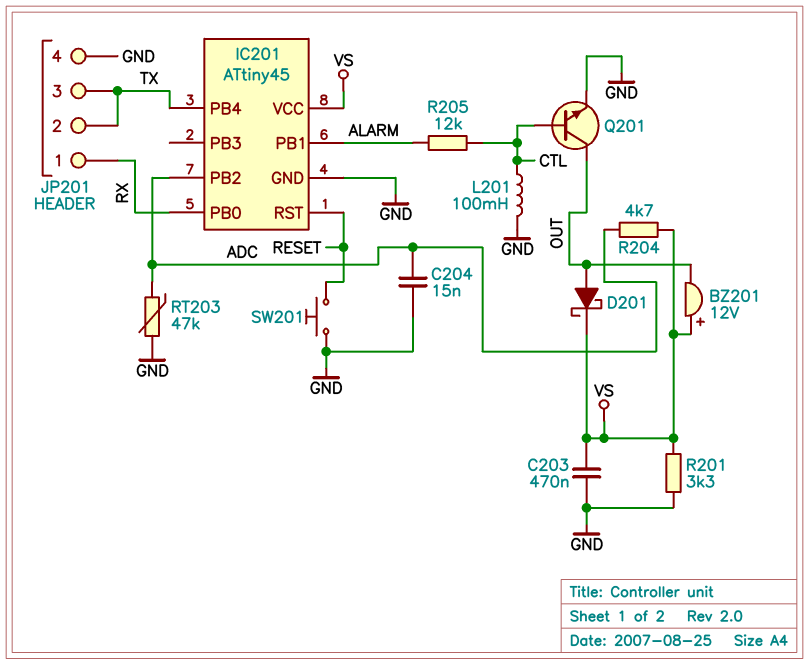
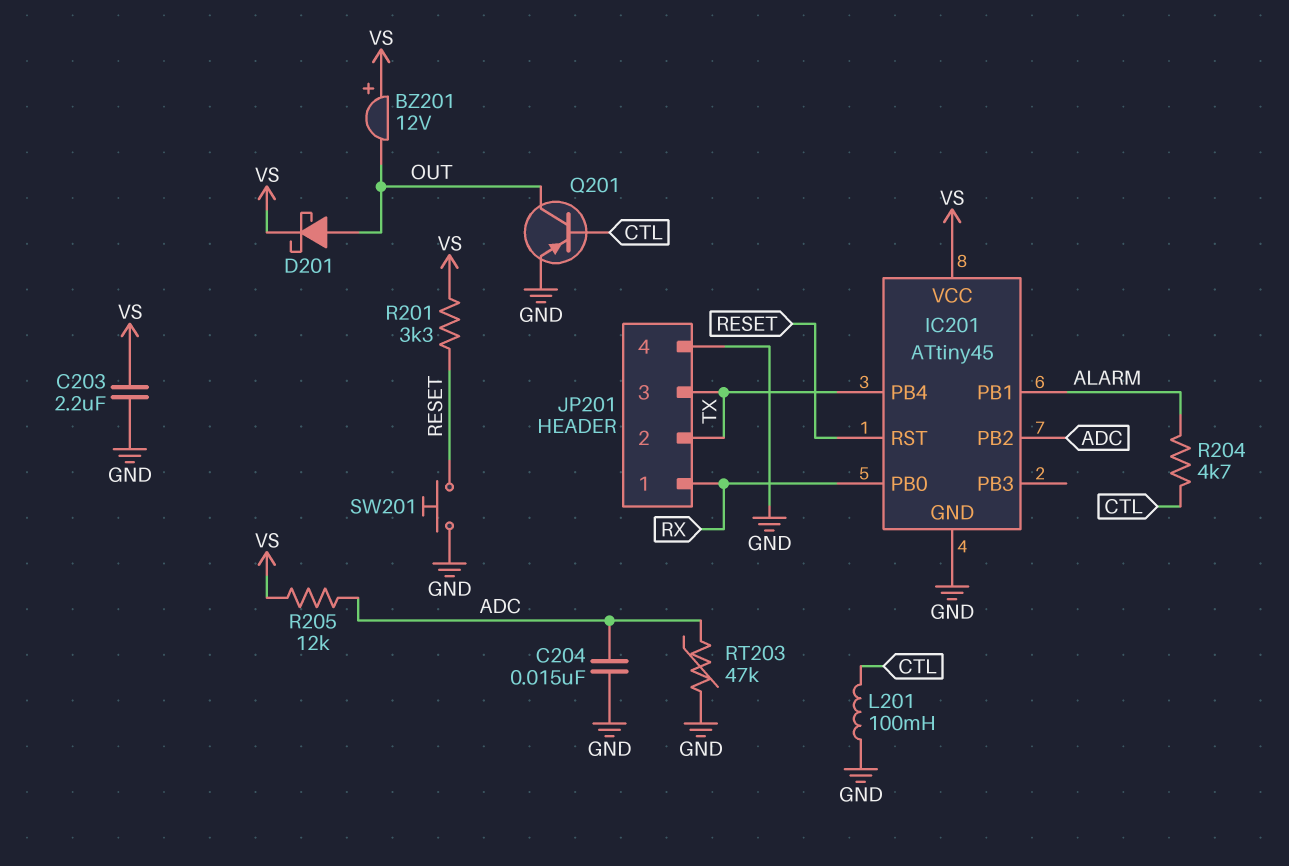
C203: 470nF (GND, VS) -> 2.2uF (GND, VS)
Q201: NPN (B CTL, C OUT, E GND) -> PNP (B CTL, C OUT, E GND)
R201: 3.3k (GND, VS) -> 3.3k (RESET, VS)
R204: 4.7k (ADC, VS) -> 4.7k (ALARM, CTL)
R205: 12k (ALARM, CTL) -> 12k (ADC, VS)

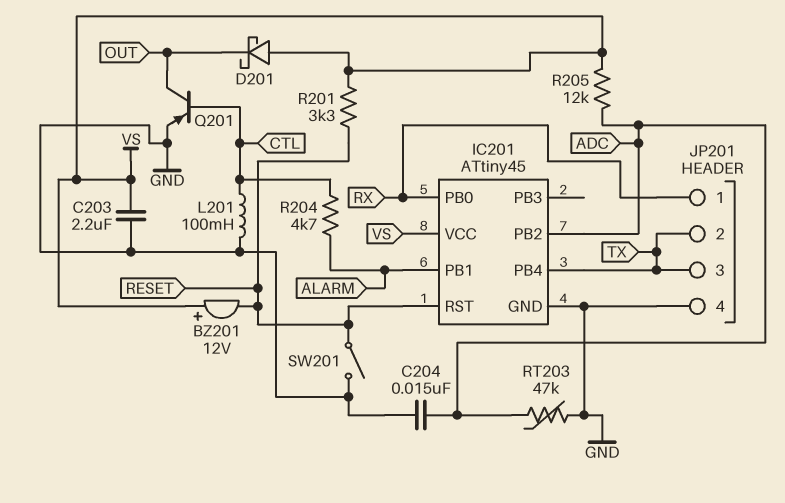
BZ201: buzzer 12V (plus VS, minus OUT) -> buzzer 12V (plus VS, minus RESET)
D201: schottky (A OUT, K VS) -> schottky (A VS, K OUT)
SW201: button (GND, RESET) -> switch (GND, RESET)

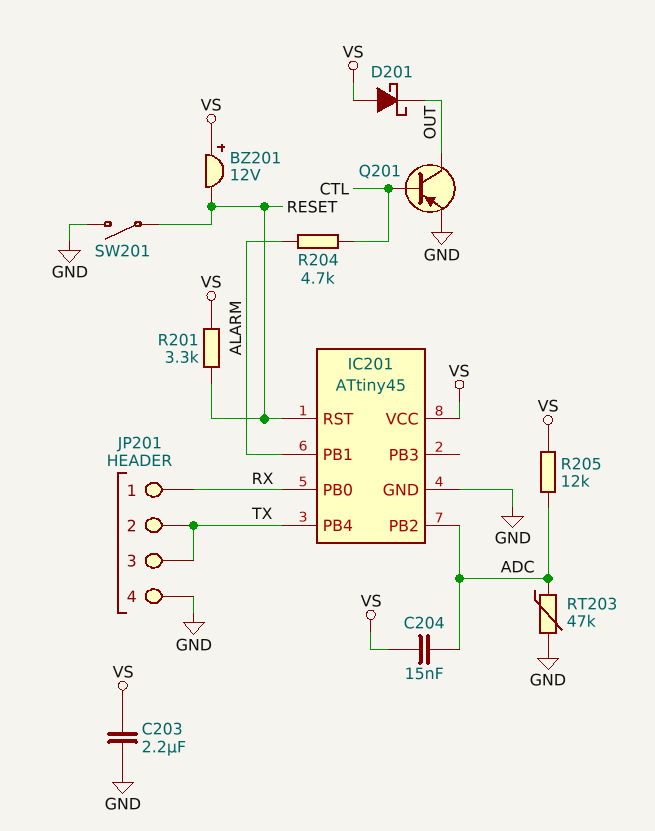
C204: 15nF (ADC, GND) -> 15nF (ADC, VS)
L201: 100mH (CTL, GND) -> none

